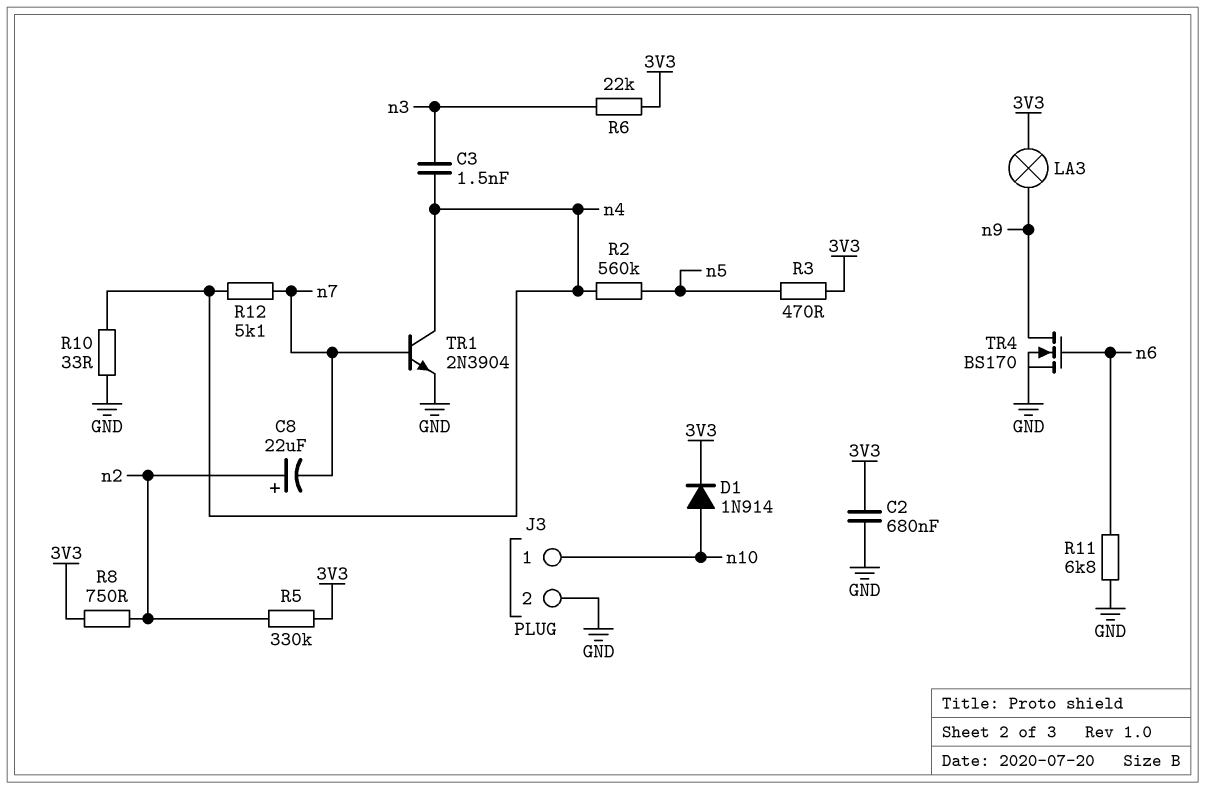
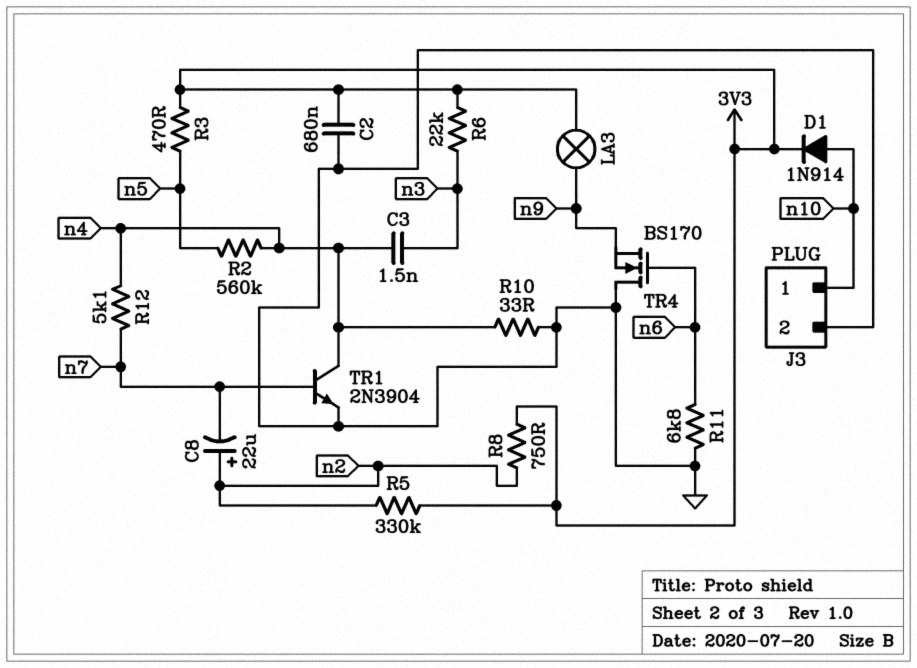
TR4: NMOS BS170 (G n6, D n9, S GND) -> NMOS BS170 (G n6, D GND, S n9)

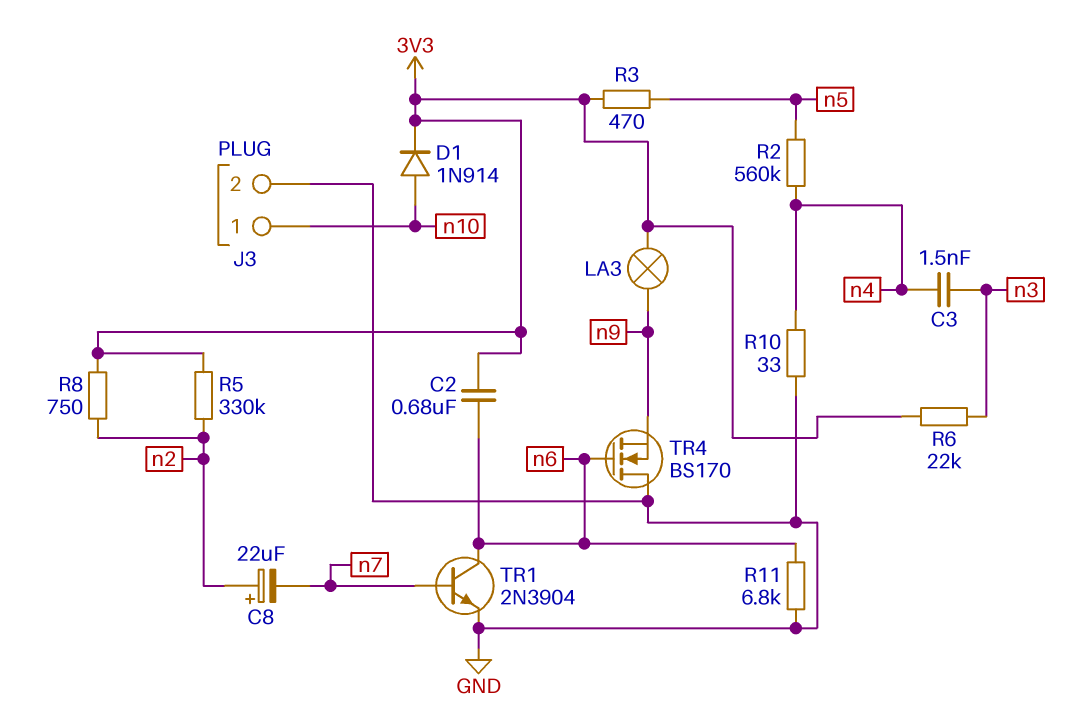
C2: 680nF (3V3, GND) -> 680nF (3V3, n6)
R12: 5.1k (n4, n7) -> none
TR1: NPN 2N3904 (B n7, C n4, E GND) -> NPN 2N3904 (B n7, C n6, E GND)

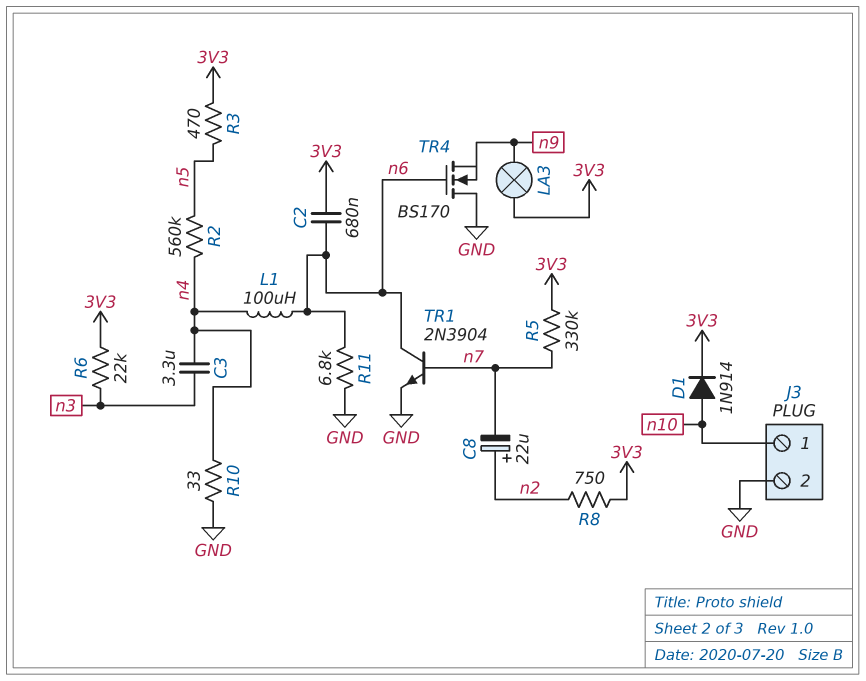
C3: 1.5nF (n3, n4) -> 3.3uF (n3, n4)
L1: none -> 100uH (n4, n6)
R5: 330k (3V3, n2) -> 330k (3V3, n7)

